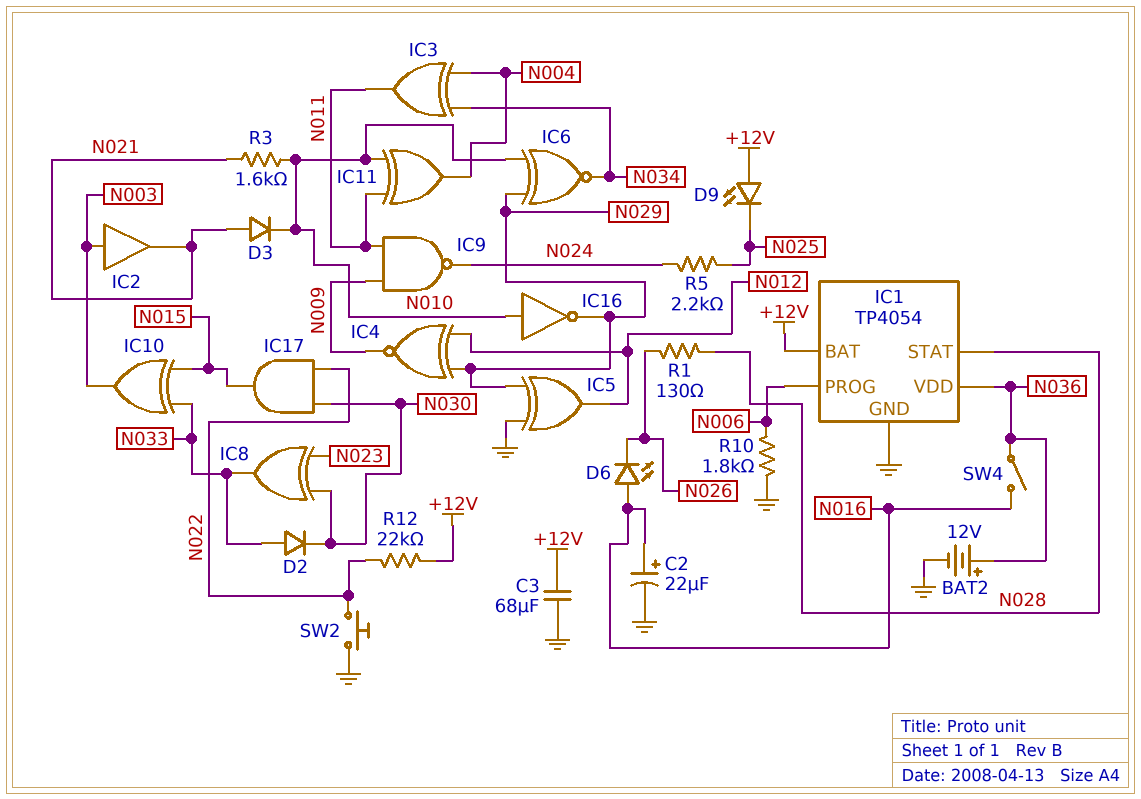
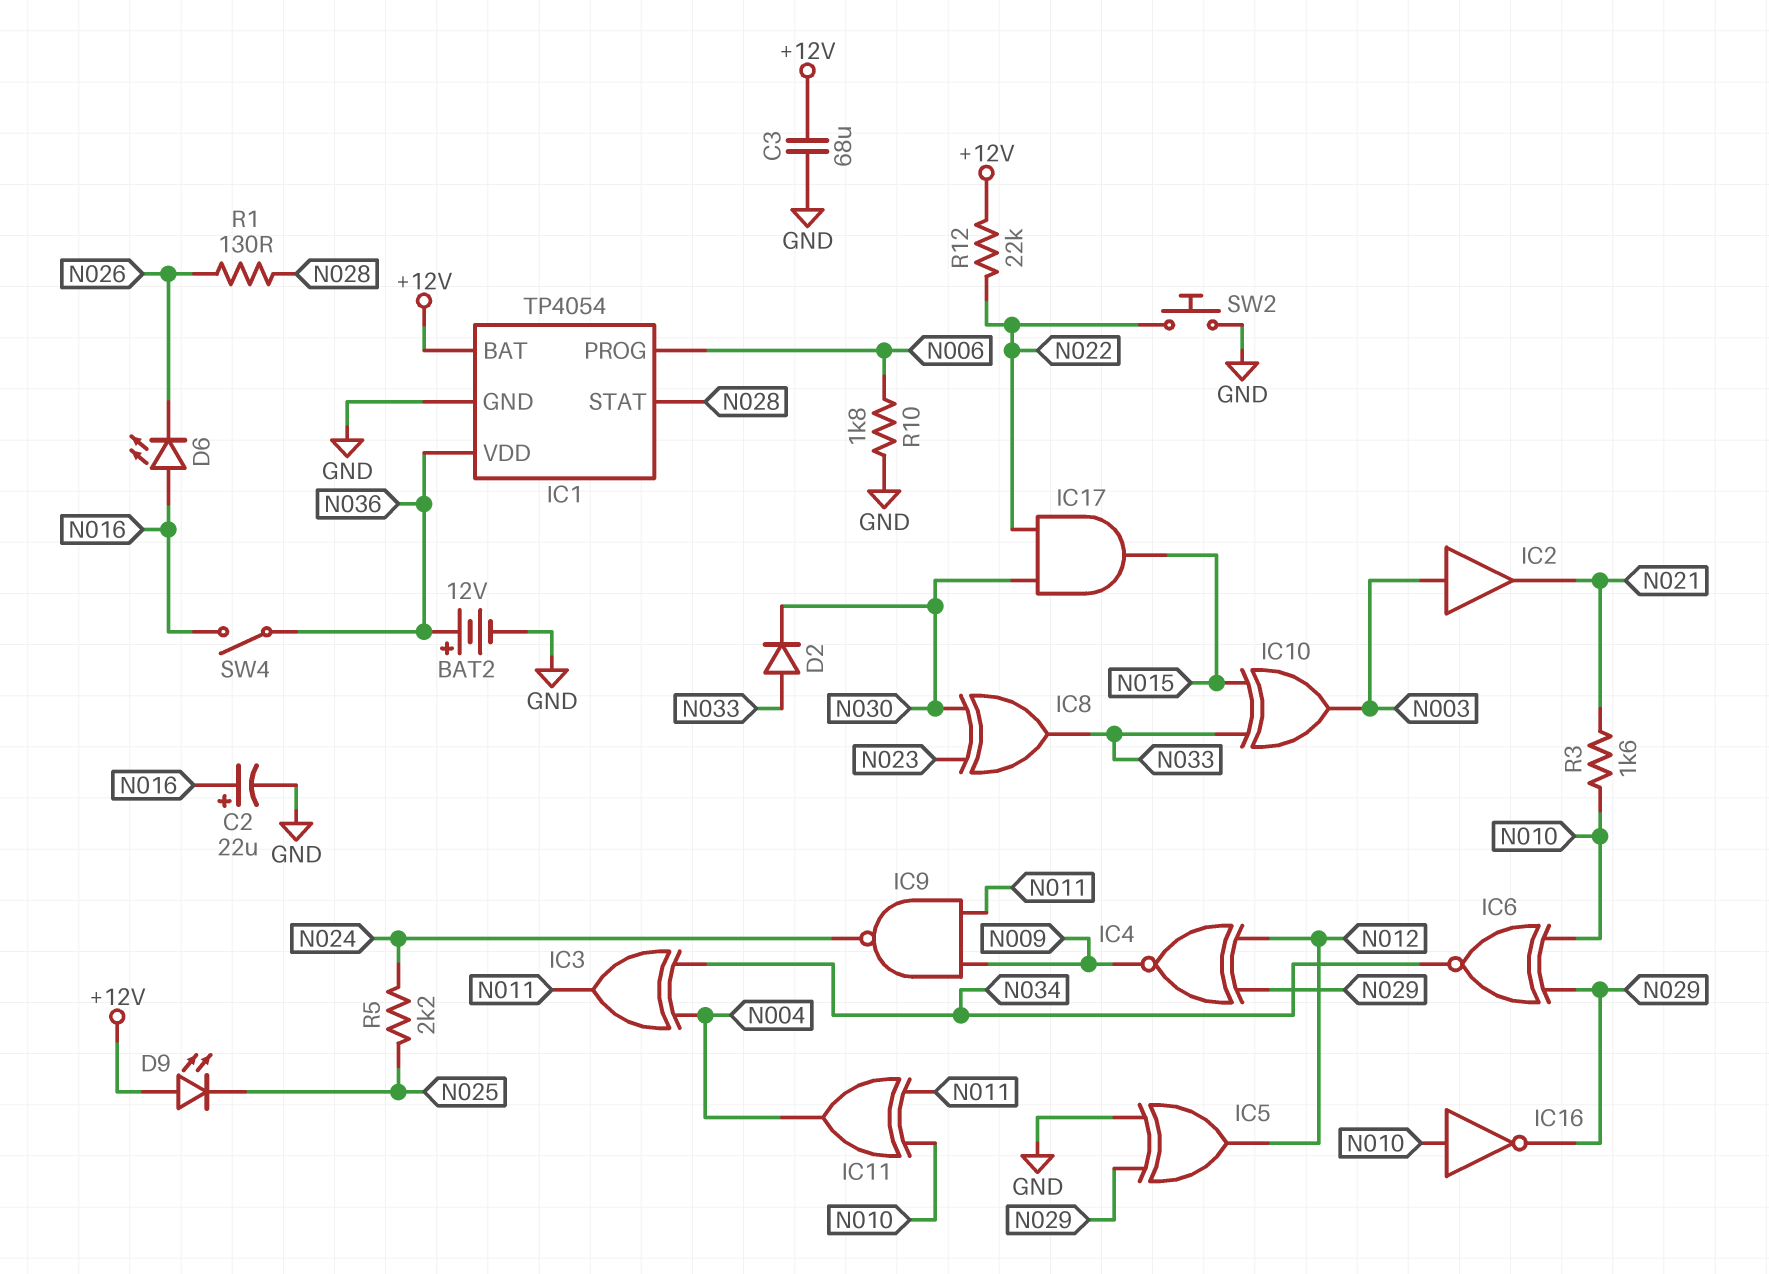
D3: diode (A N021, K N010) -> none

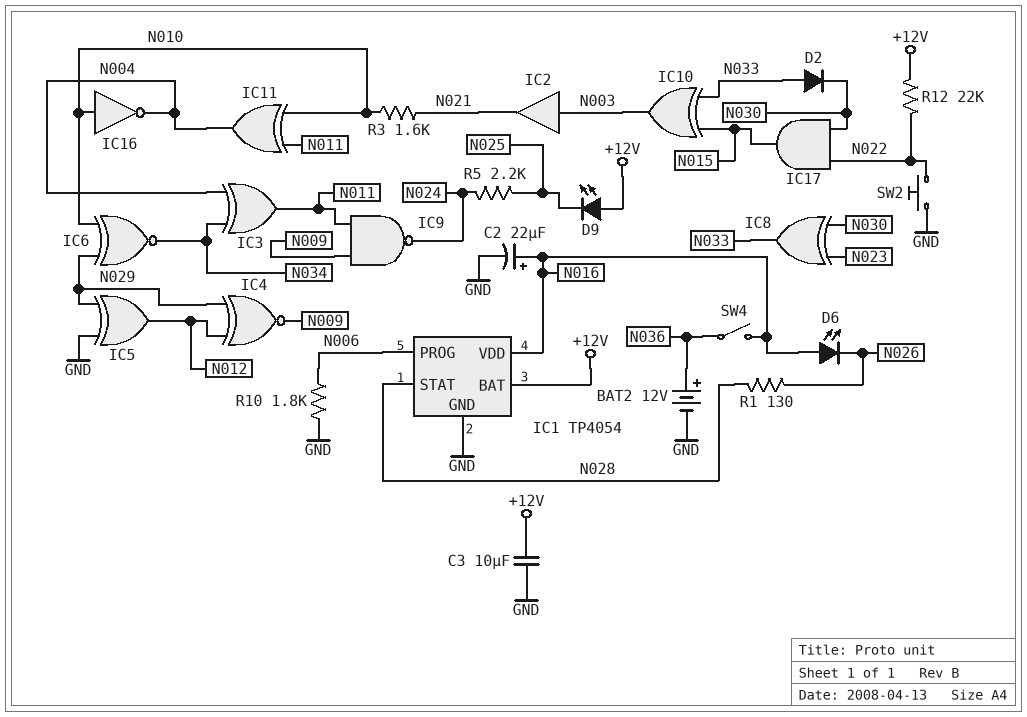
C3: 68uF (+12V, GND) -> 10uF (+12V, GND)
IC1 pin VDD: N036 -> N016
IC16: NOT (in N010, out N029) -> NOT (in N010, out N004)

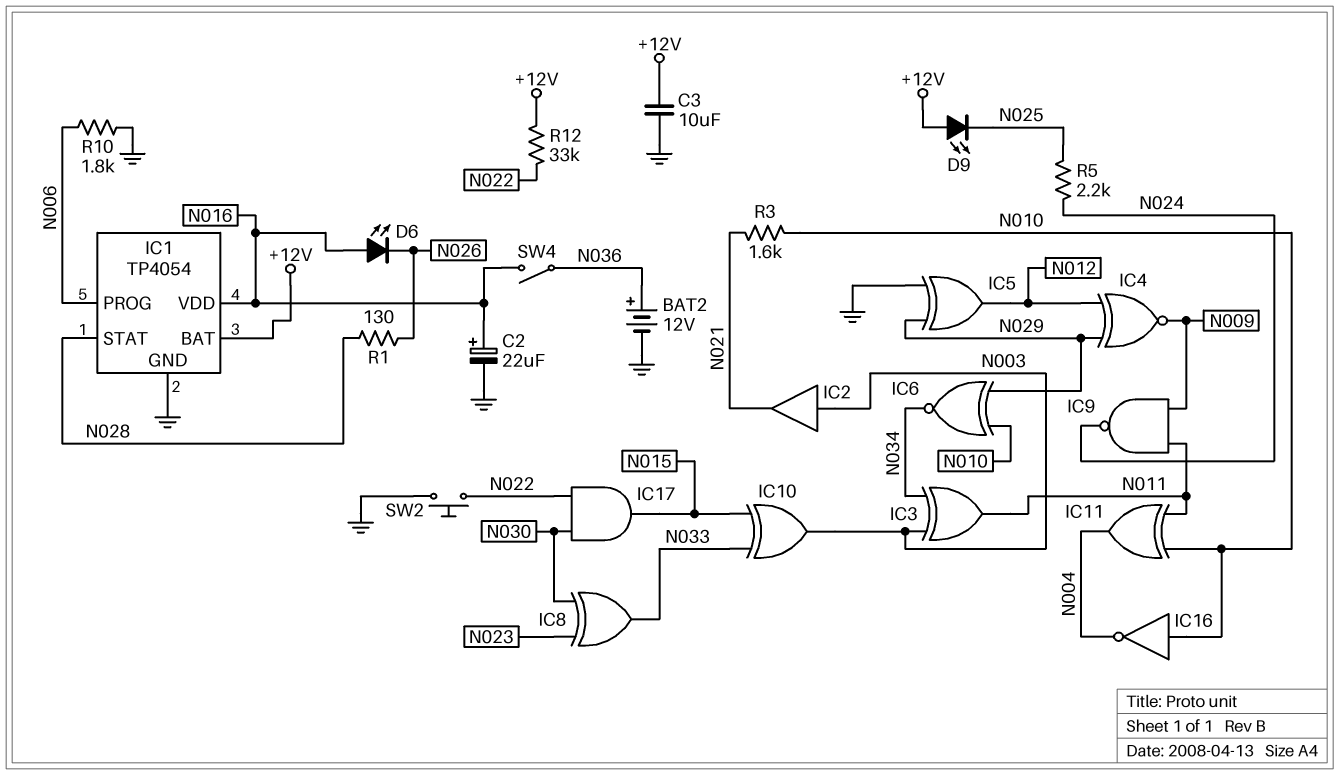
D2: diode (A N033, K N030) -> none
IC3: XOR (in N004, in N034, out N011) -> XOR (in N003, in N034, out N011)
R12: 22k (+12V, N022) -> 33k (+12V, N022)

